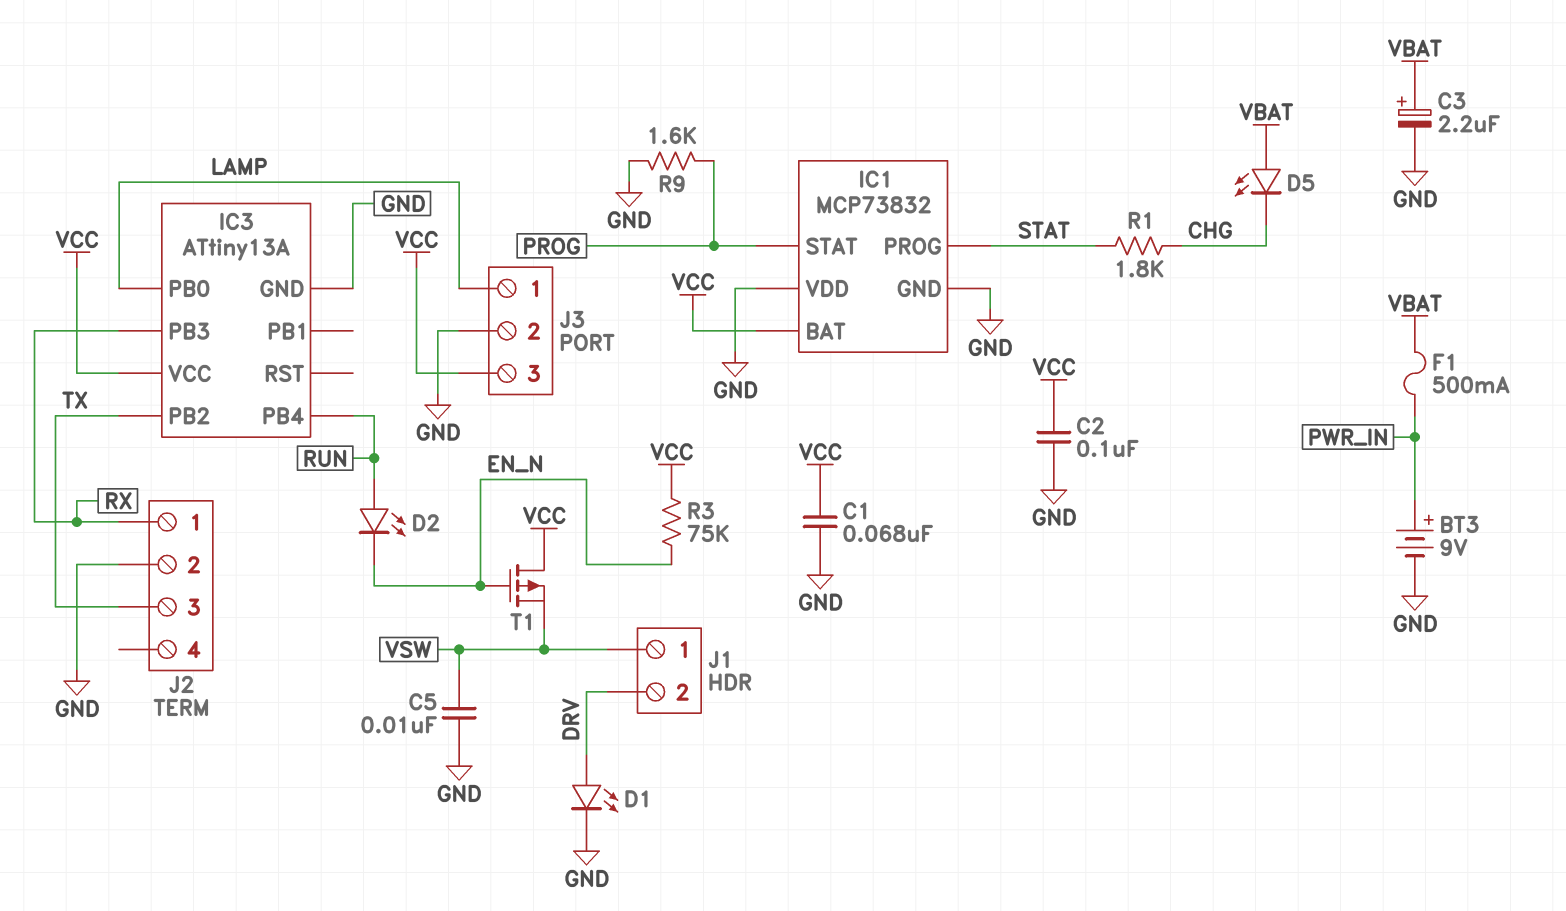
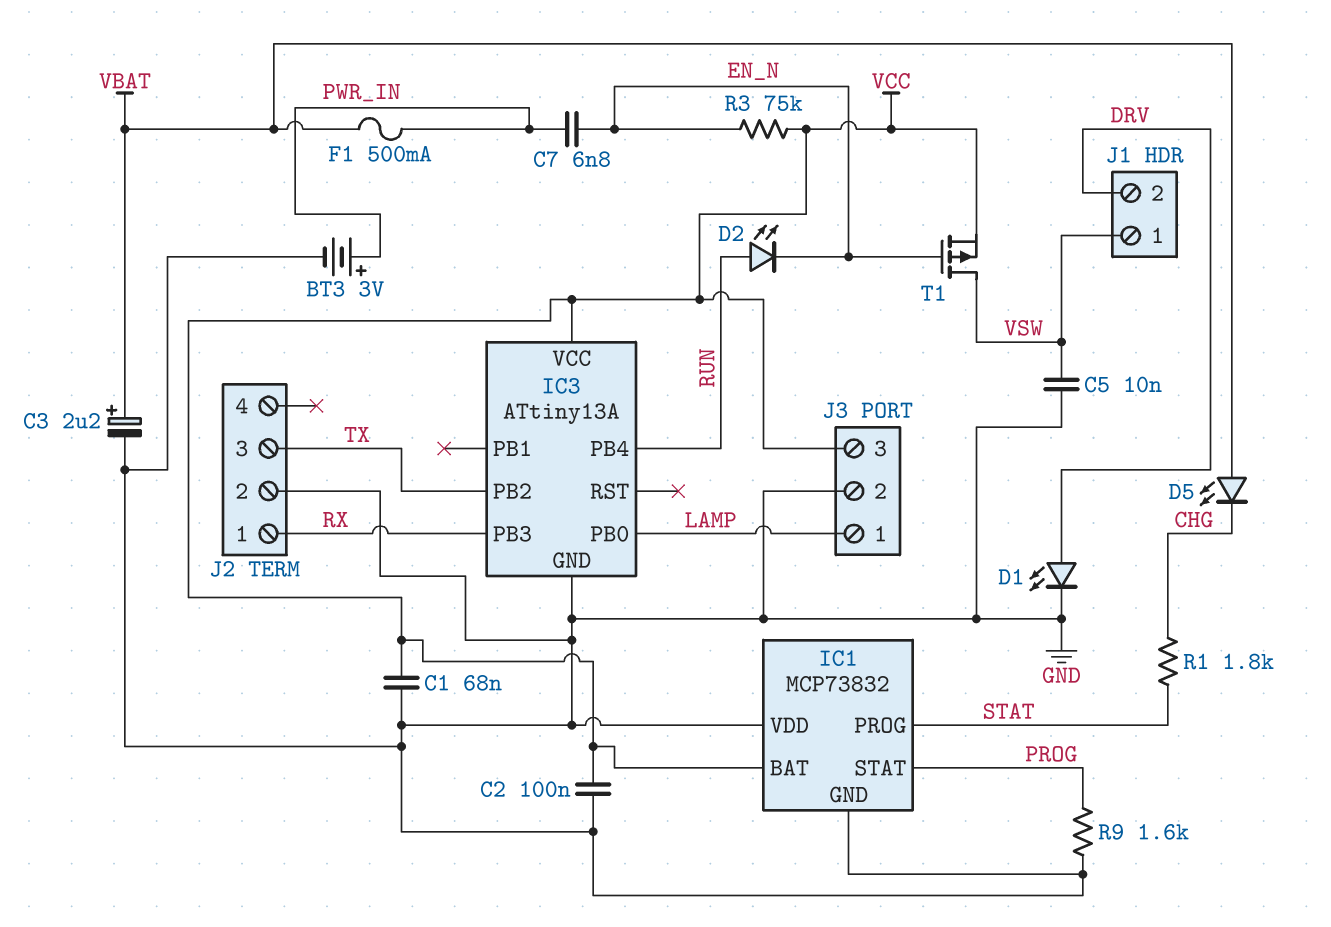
BT3: 9V (plus PWR_IN, minus GND) -> 3V (plus PWR_IN, minus GND)
C7: none -> 6.8nF (EN_N, PWR_IN)
T1: PMOS (G EN_N, D VCC, S VSW) -> PMOS (G EN_N, D VSW, S VCC)

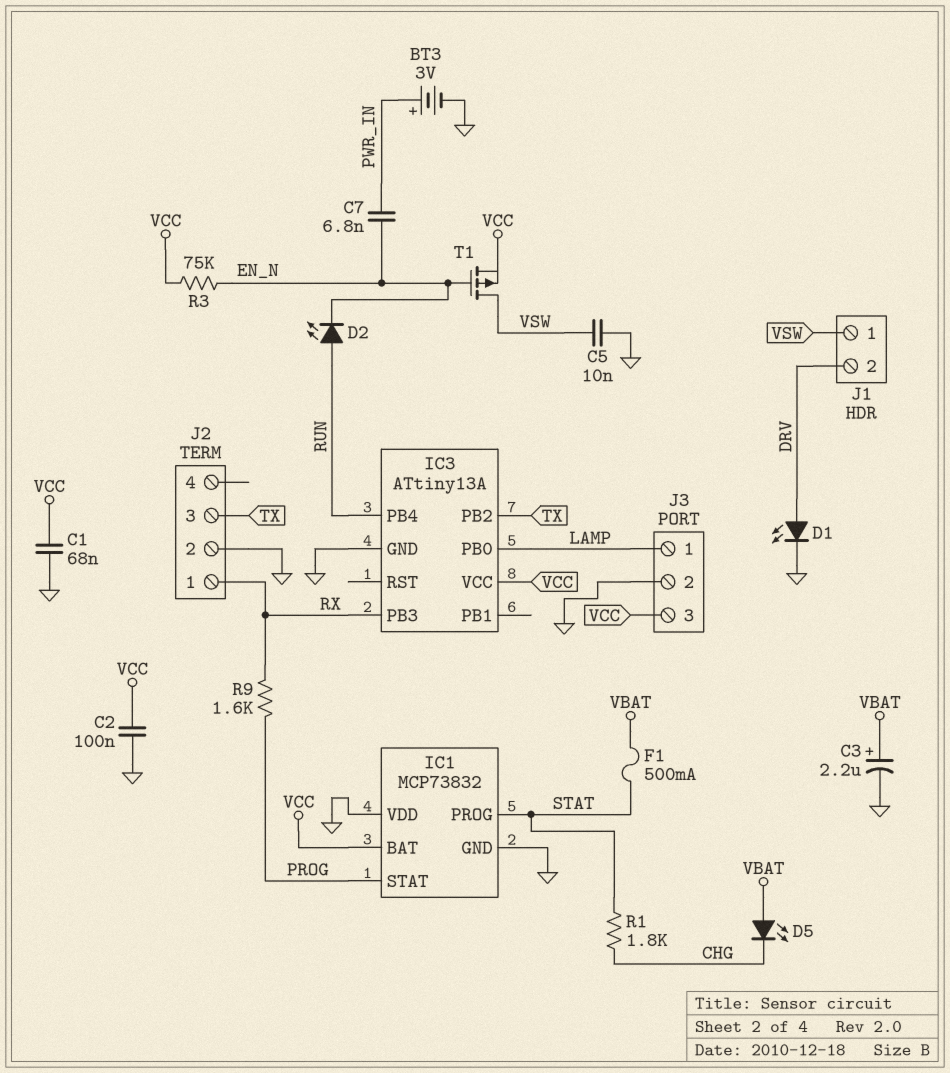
F1: 500mA (PWR_IN, VBAT) -> 500mA (STAT, VBAT)
R9: 1.6k (GND, PROG) -> 1.6k (PROG, RX)

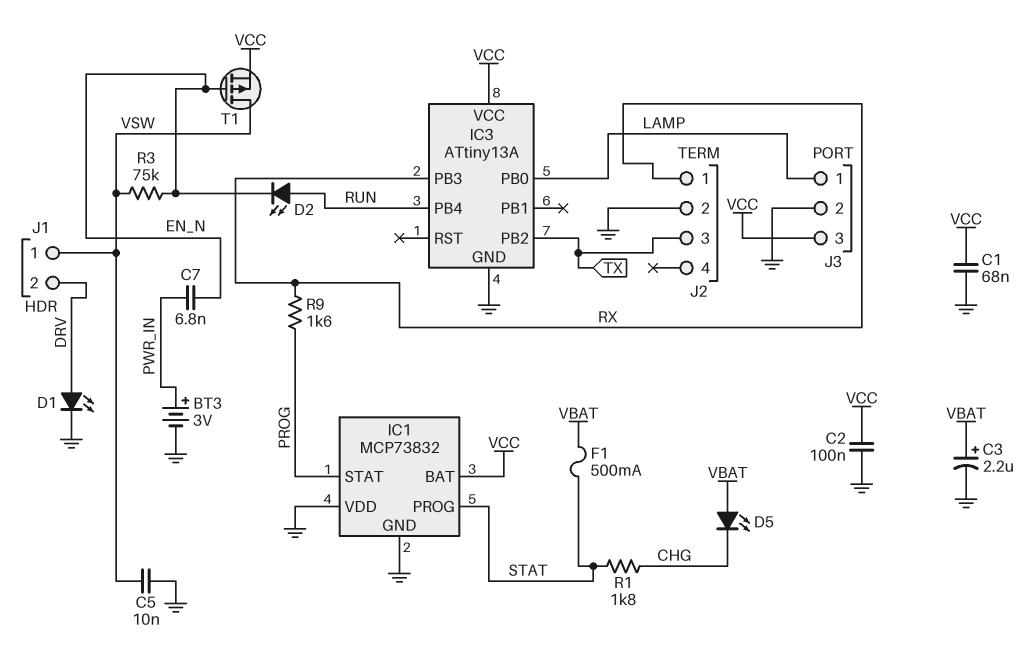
R3: 75k (EN_N, VCC) -> 75k (EN_N, VSW)

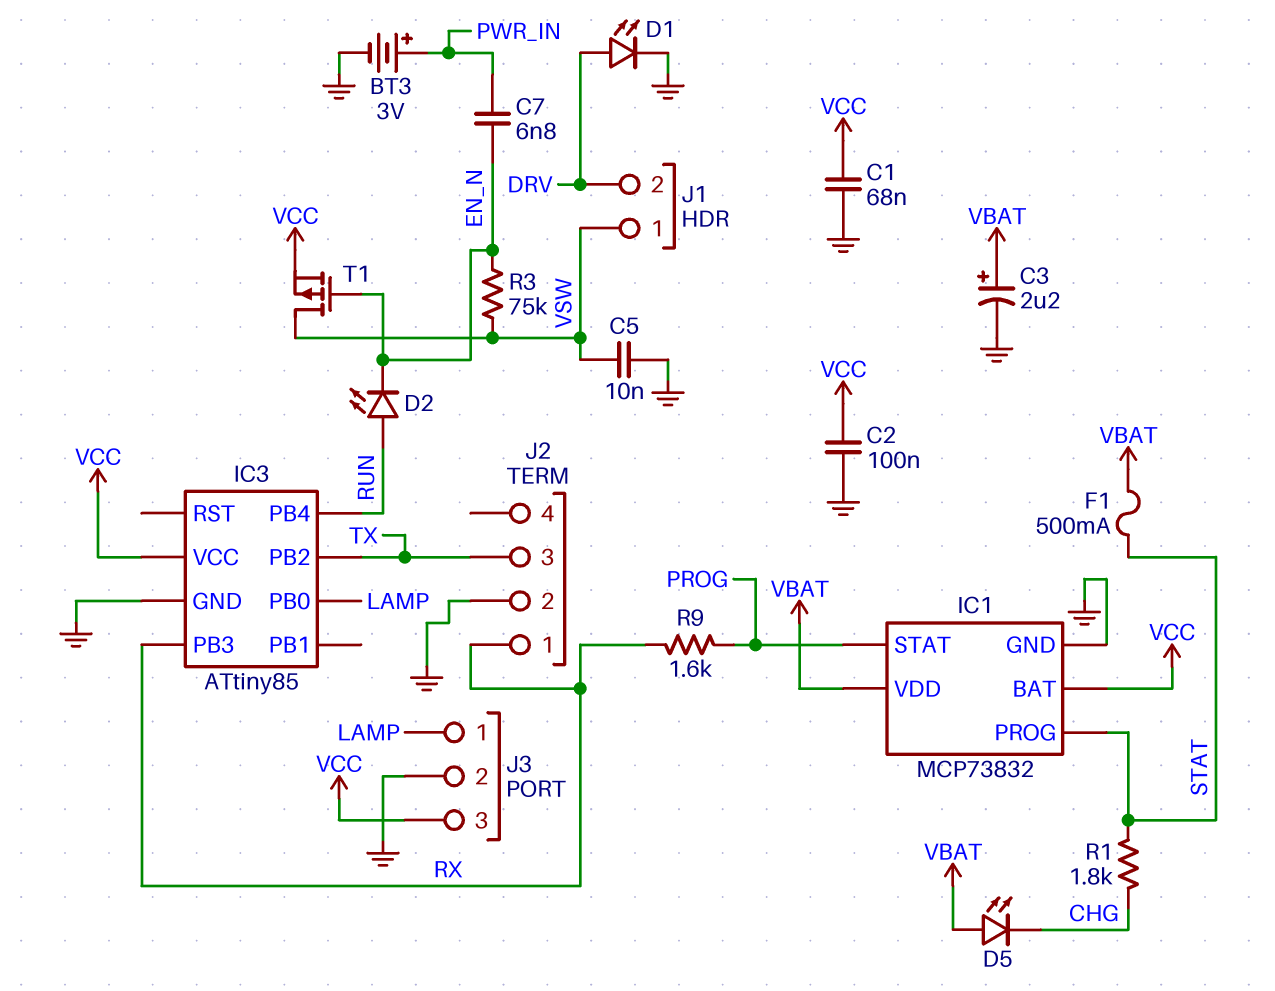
IC1 pin VDD: GND -> VBAT
IC3: ATtiny13A -> ATtiny85

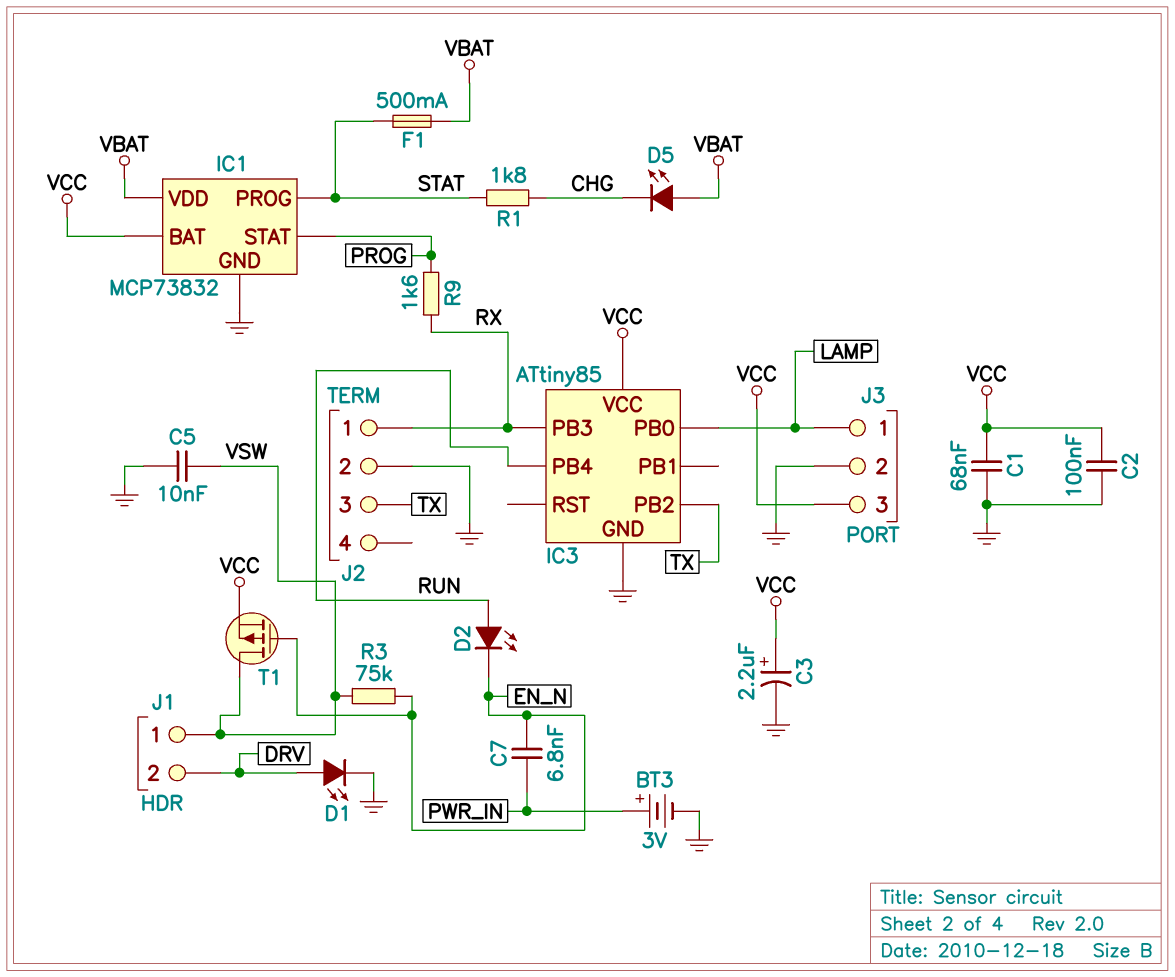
C3: 2.2uF (plus VBAT, minus GND) -> 2.2uF (plus VCC, minus GND)

